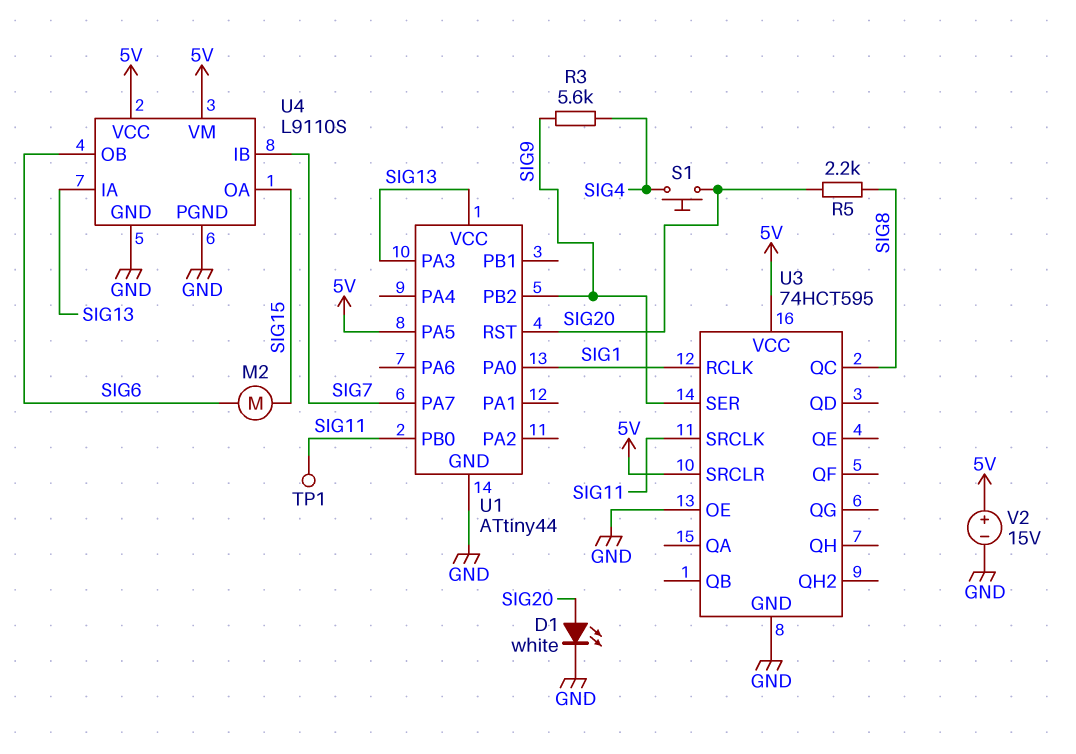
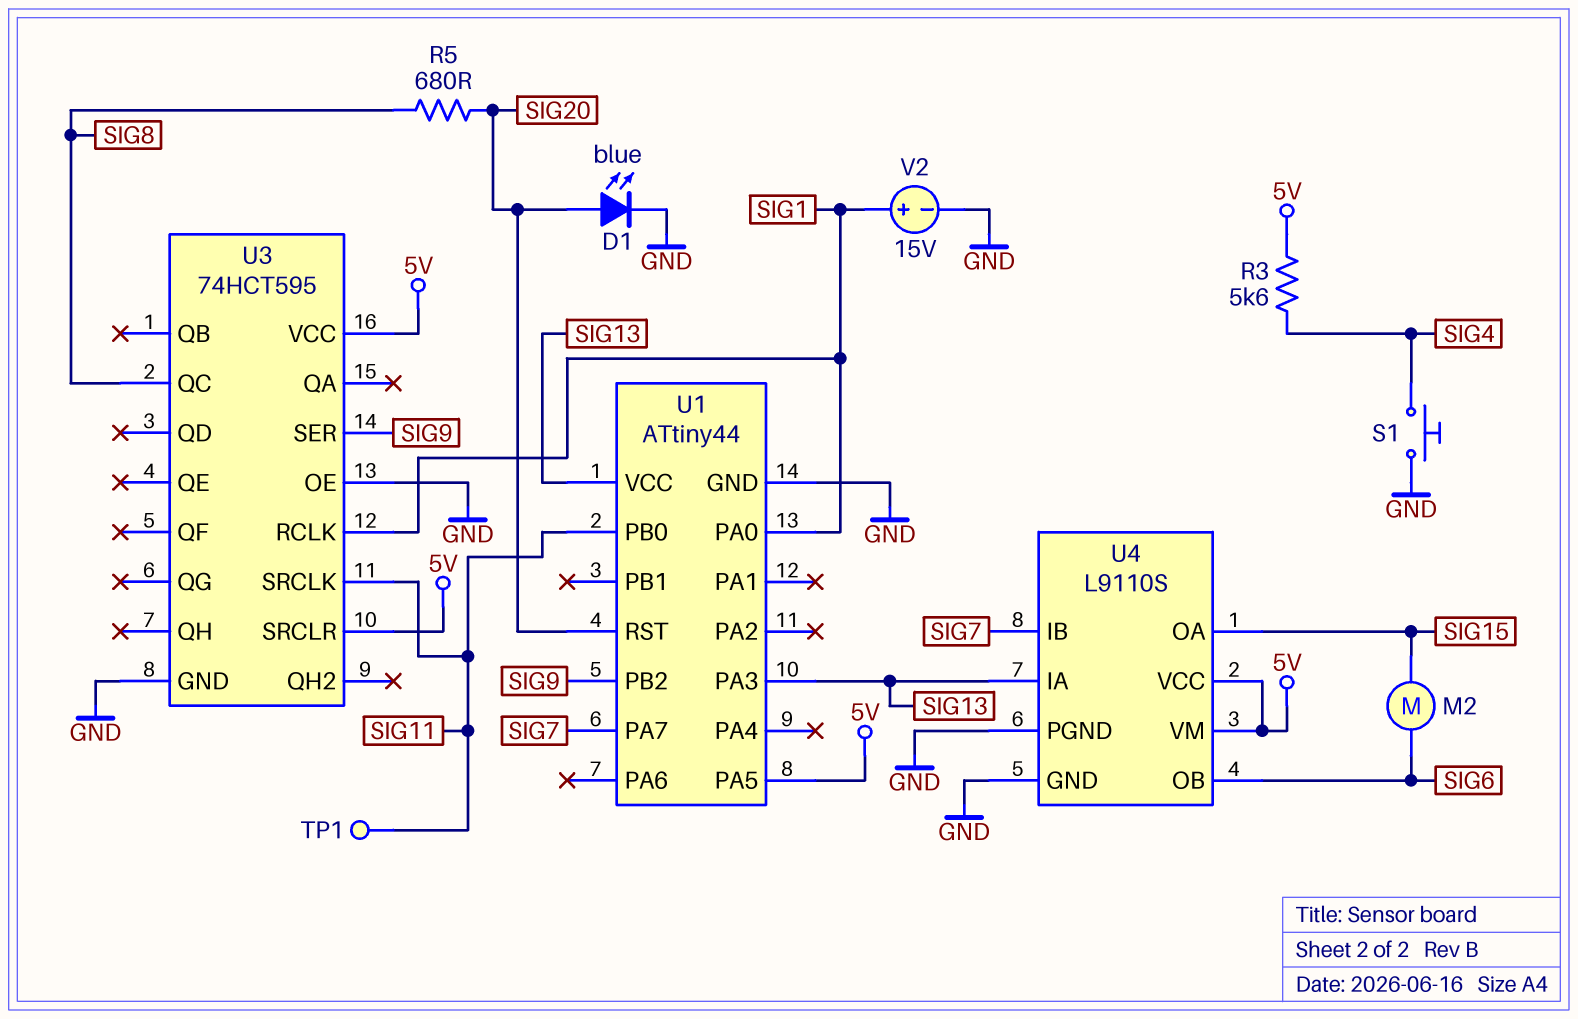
D1: LED white (A SIG20, K GND) -> LED blue (A SIG20, K GND)
R3: 5.6k (SIG4, SIG9) -> 5.6k (5V, SIG4)
R5: 2.2k (SIG8, SIG20) -> 680 (SIG8, SIG20)
S1: button (SIG4, SIG20) -> button (GND, SIG4)
V2: 15V (plus 5V, minus GND) -> 15V (plus SIG1, minus GND)

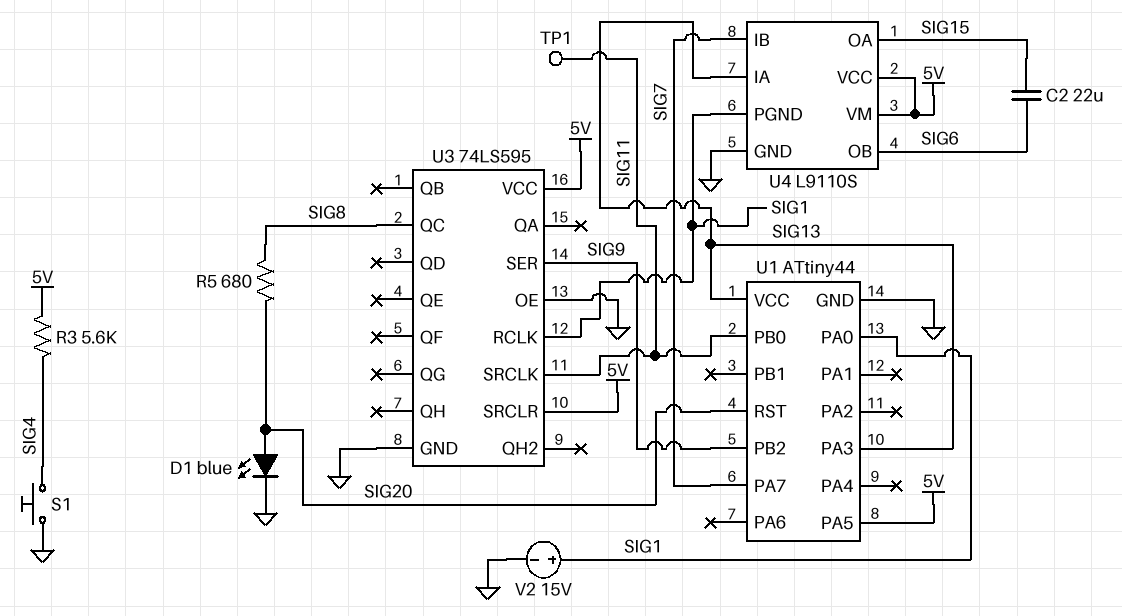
C2: none -> 22uF (SIG6, SIG15)
M2: motor (SIG6, SIG15) -> none
U3: 74HCT595 -> 74LS595
U4 pin PGND: GND -> SIG1

